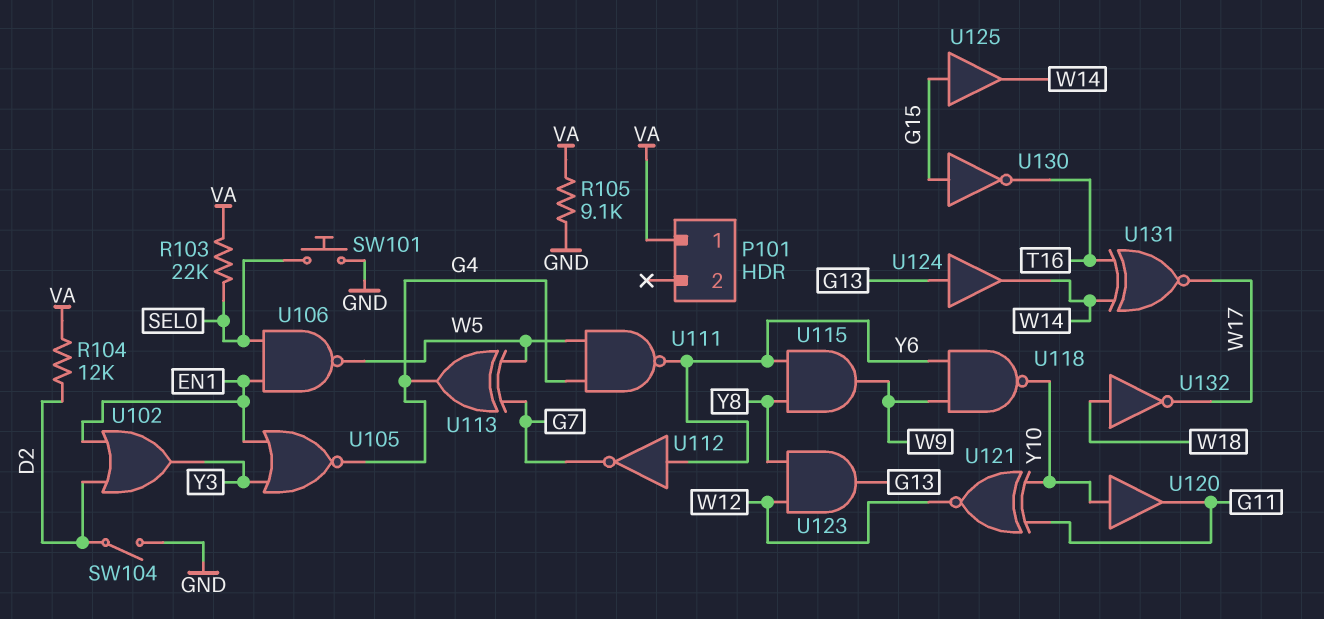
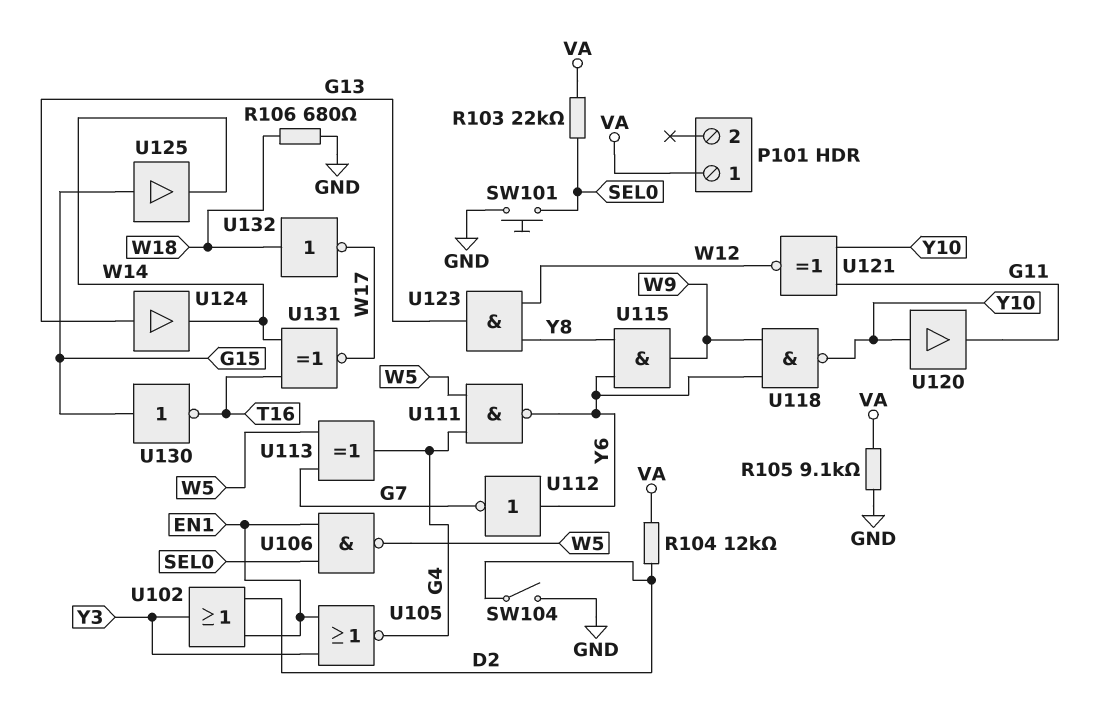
R106: none -> 680 (GND, W18)

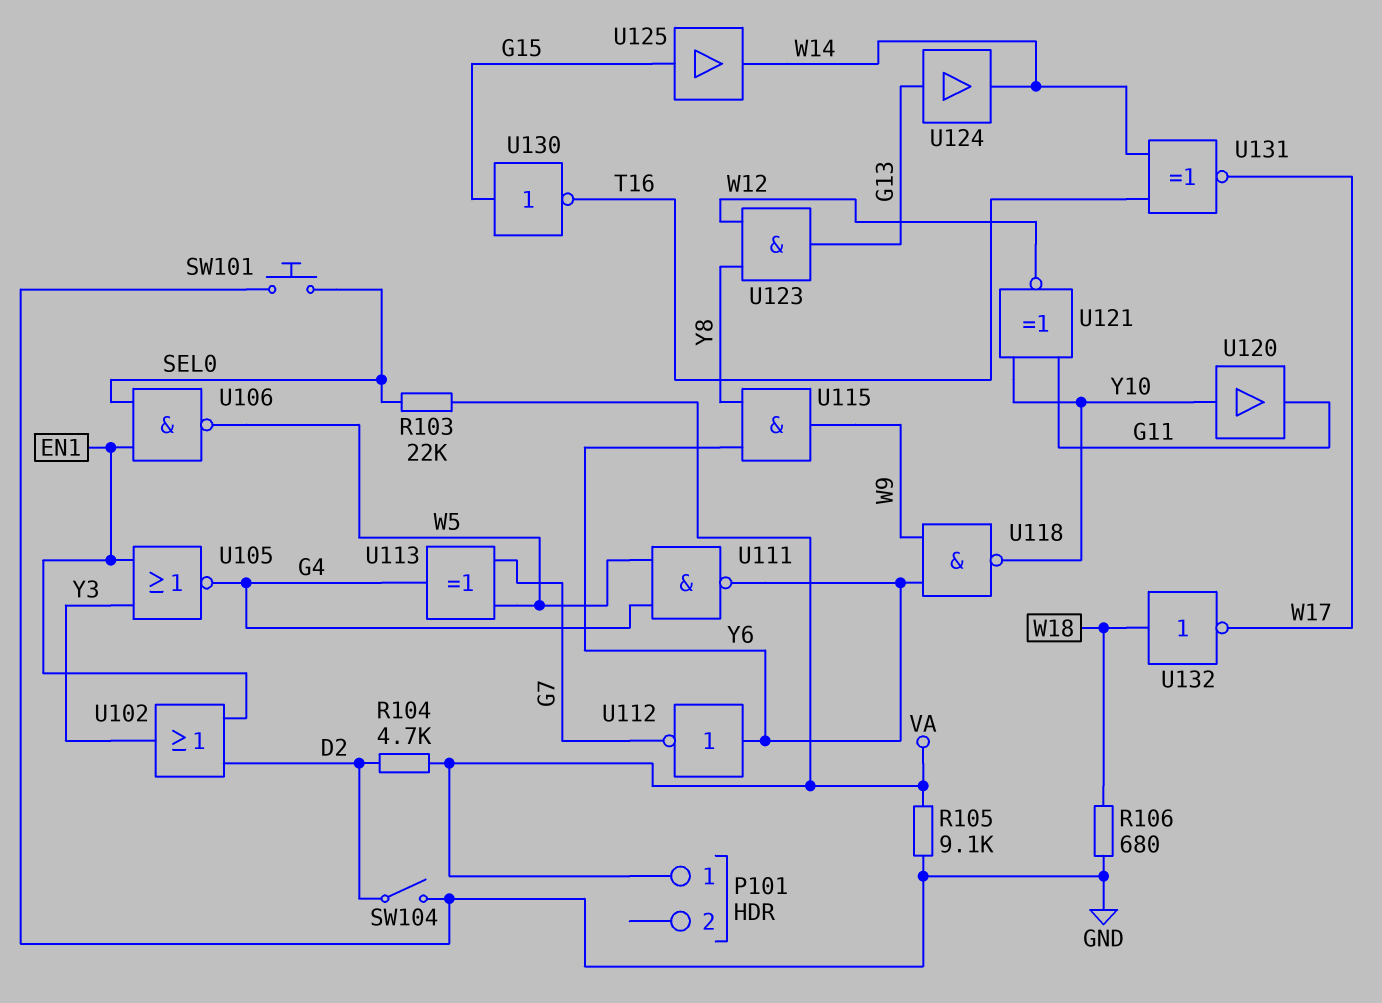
R104: 12k (D2, VA) -> 4.7k (D2, VA)

